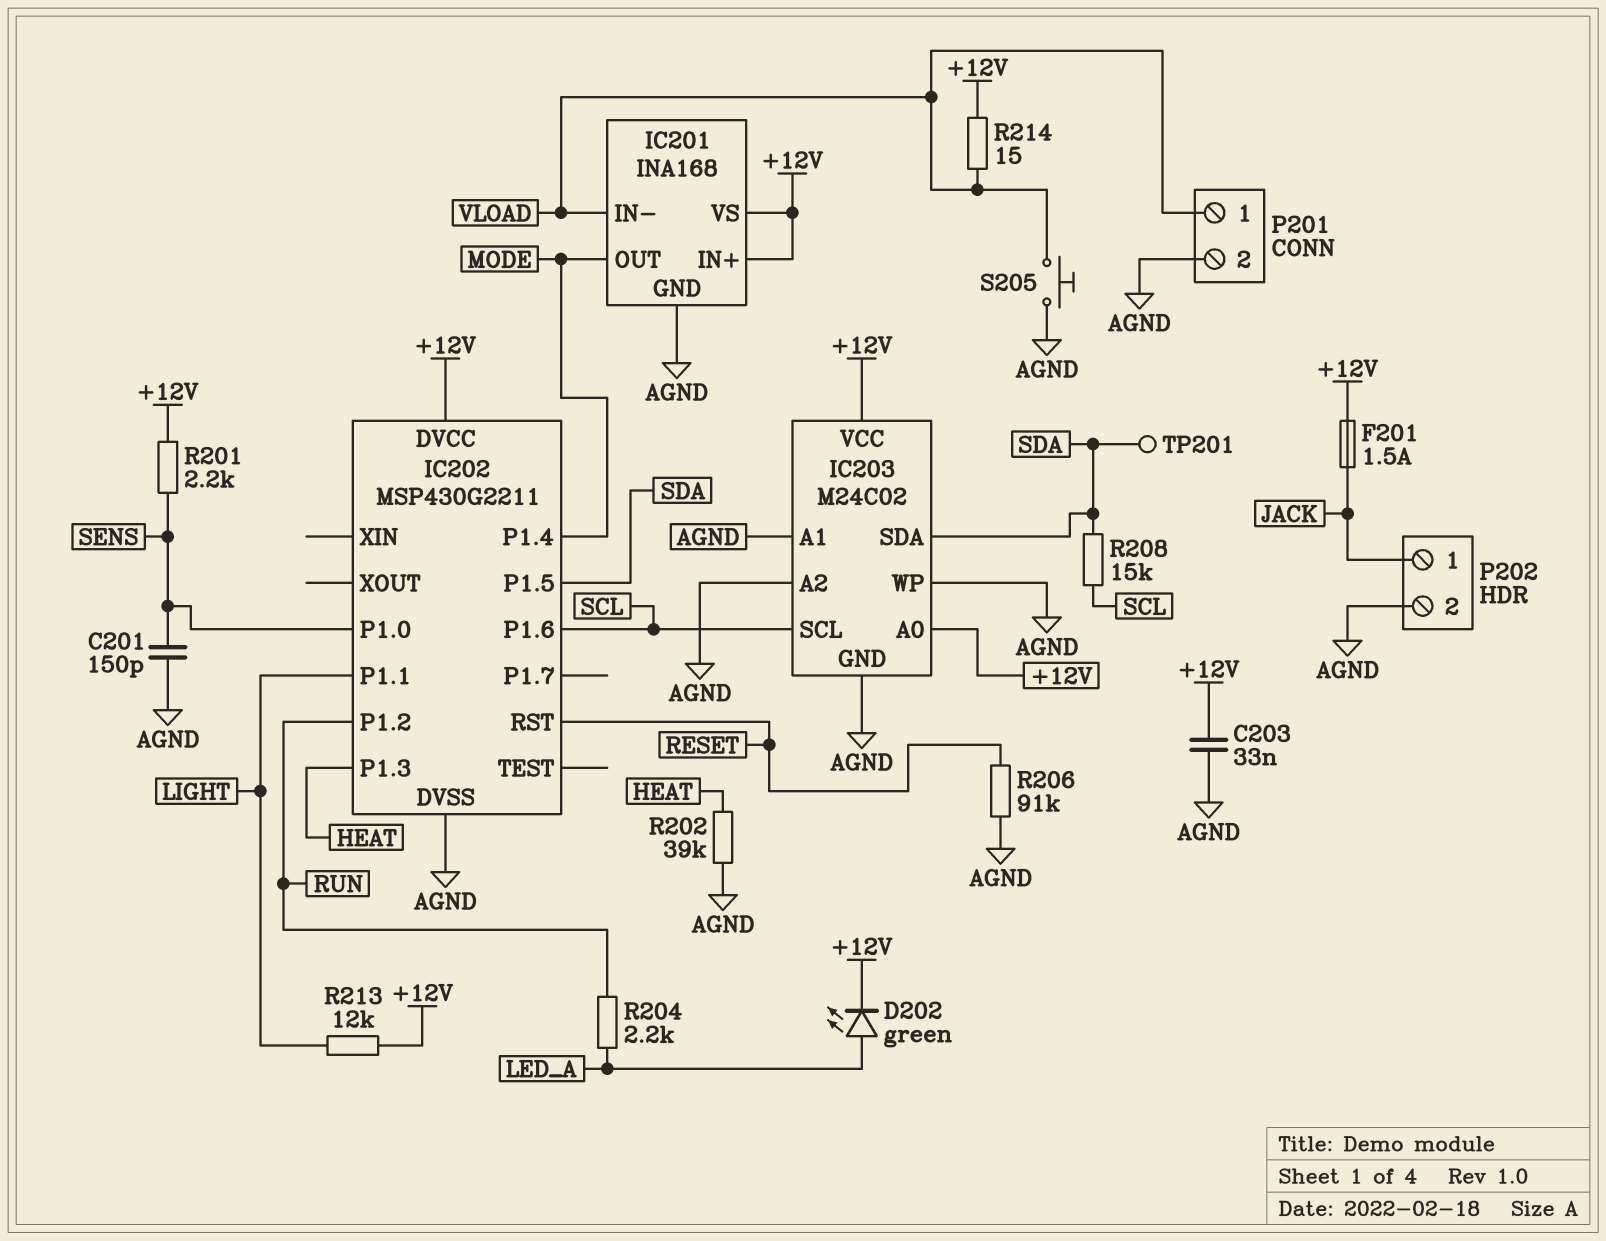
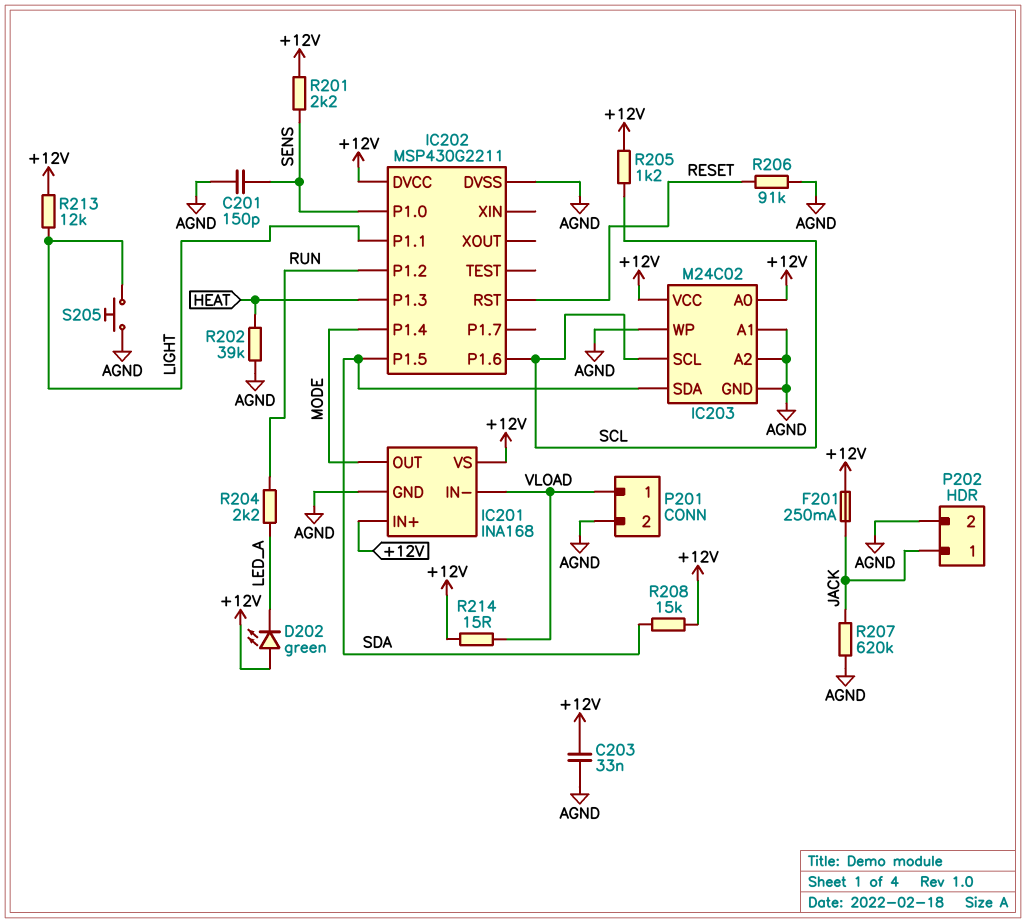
D202: LED green (A LED_A, K +12V) -> LED green (A +12V, K LED_A)
F201: 1.5A (+12V, JACK) -> 250mA (+12V, JACK)
R205: none -> 1.2k (+12V, SCL)
R207: none -> 620k (AGND, JACK)
R208: 15k (SCL, SDA) -> 15k (+12V, SDA)
S205: button (AGND, VLOAD) -> button (AGND, LIGHT)
TP201: test point (SDA) -> none

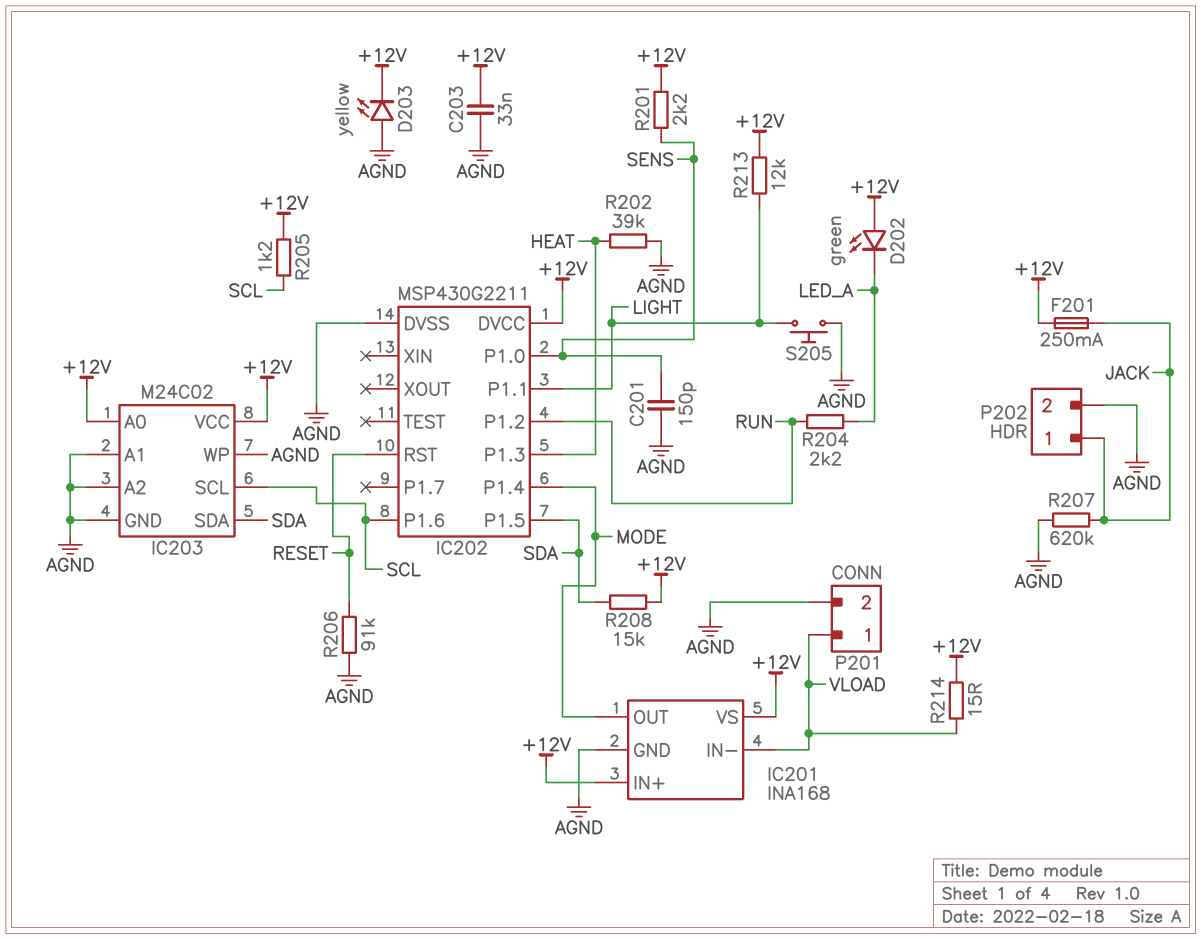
D203: none -> LED yellow (A AGND, K +12V)

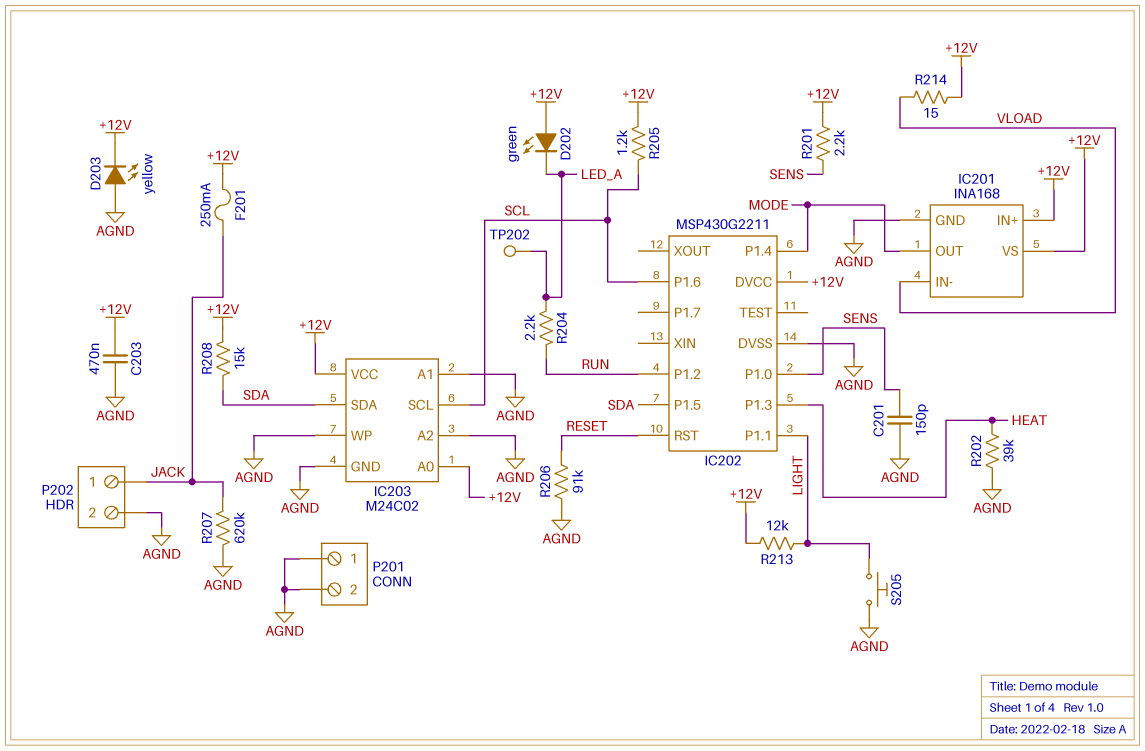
C203: 33nF (+12V, AGND) -> 470nF (+12V, AGND)
P201 pin 1: VLOAD -> AGND
TP202: none -> test point (LED_A)

